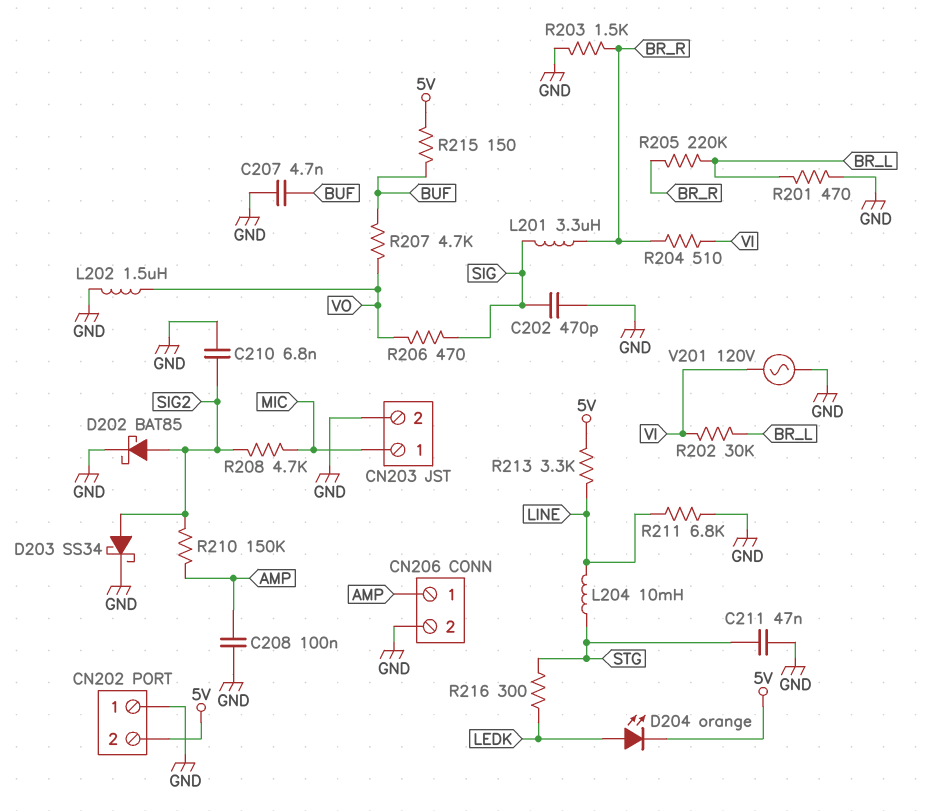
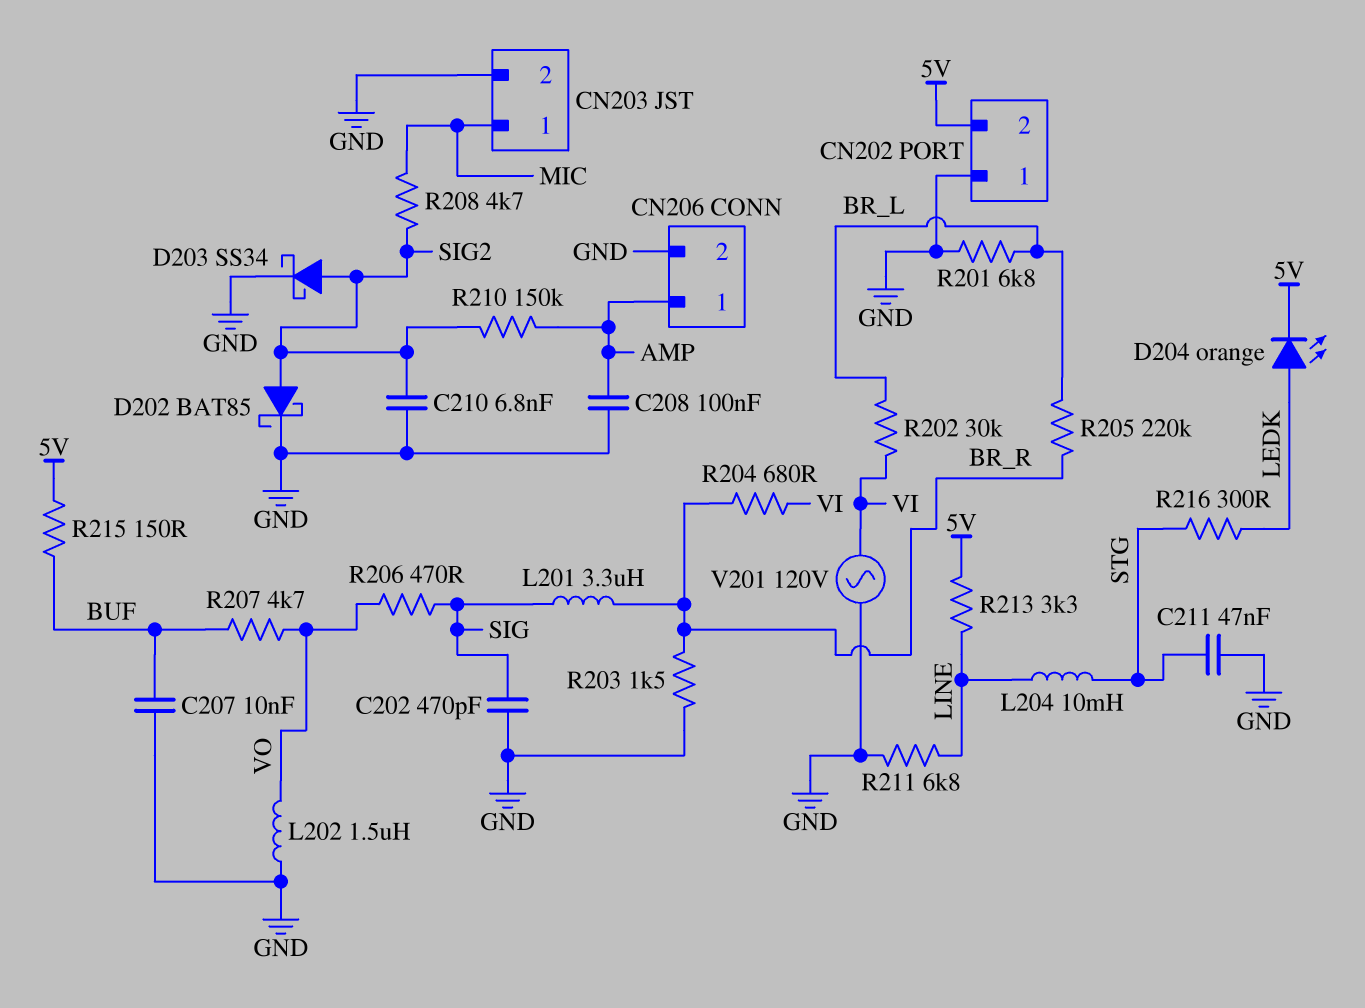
C207: 4.7nF (BUF, GND) -> 10nF (BUF, GND)
R201: 470 (BR_L, GND) -> 6.8k (BR_L, GND)
R204: 510 (BR_R, VI) -> 680 (BR_R, VI)

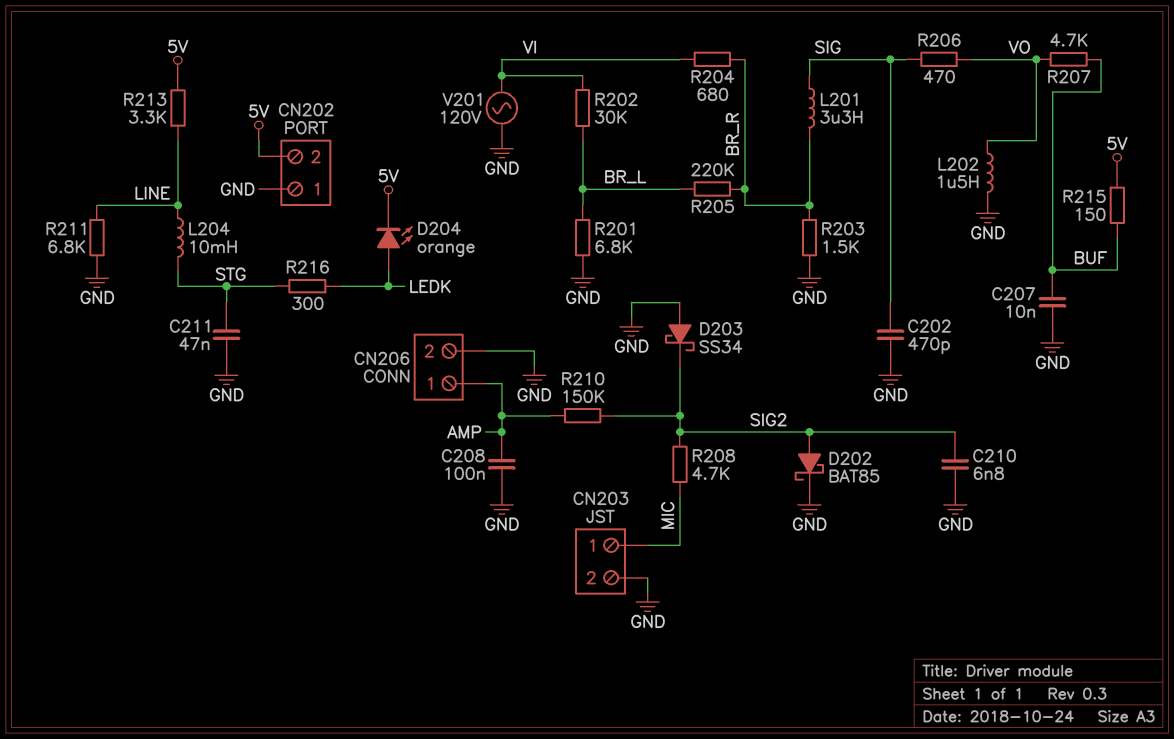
D203: schottky SS34 (A SIG2, K GND) -> schottky SS34 (A GND, K SIG2)

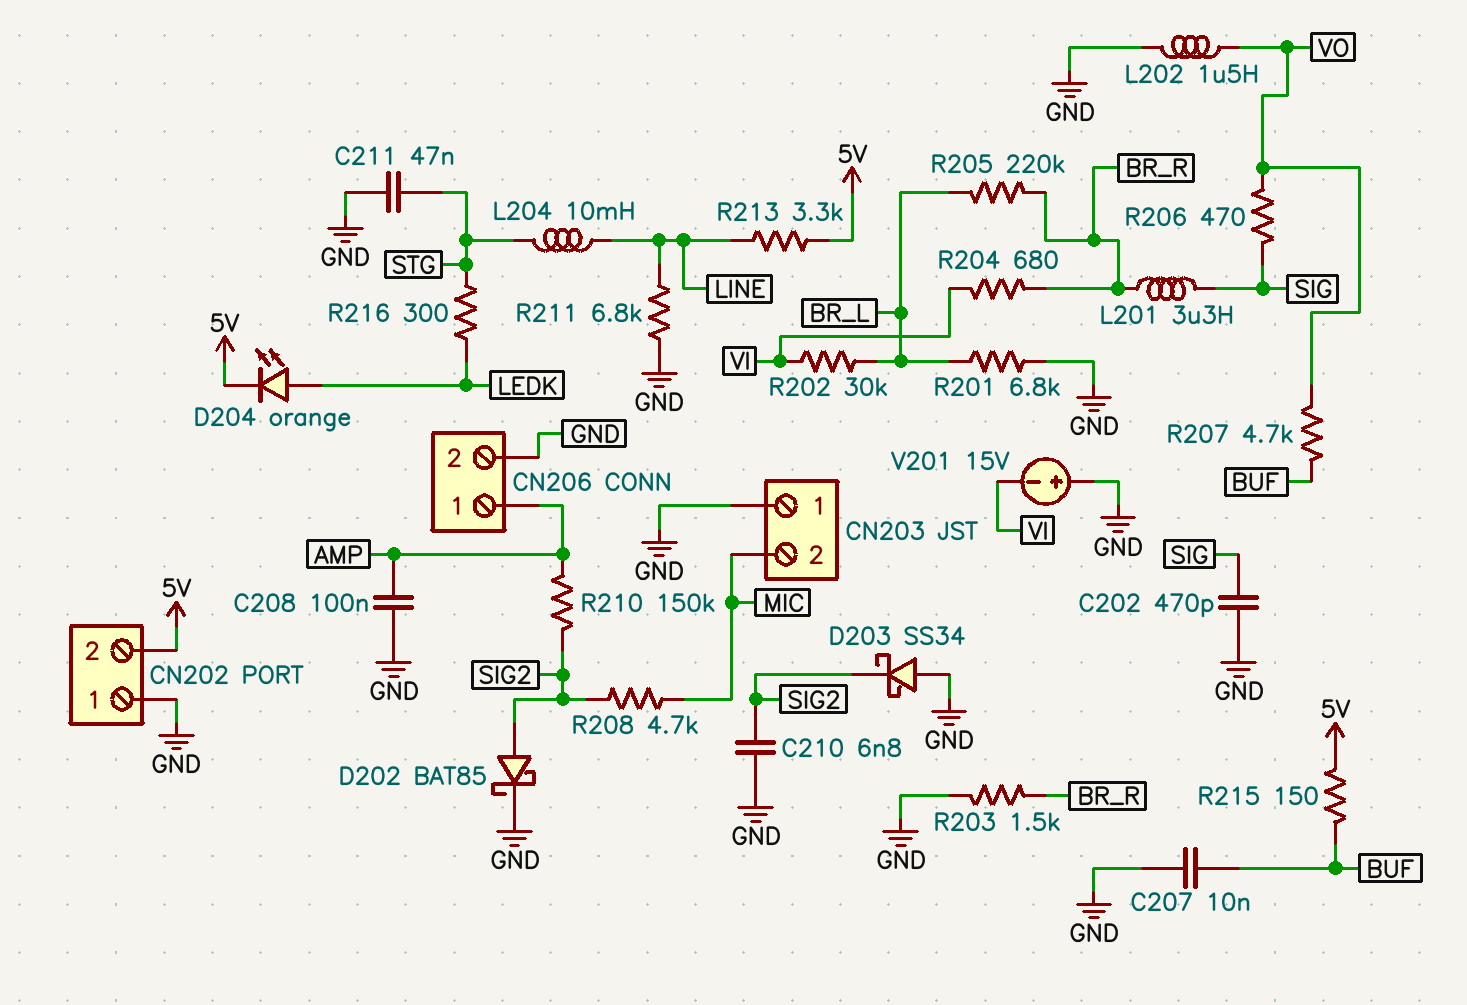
CN203 pin 1: MIC -> GND
CN203 pin 2: GND -> MIC
V201: AC 120V (GND, VI) -> 15V (plus GND, minus VI)

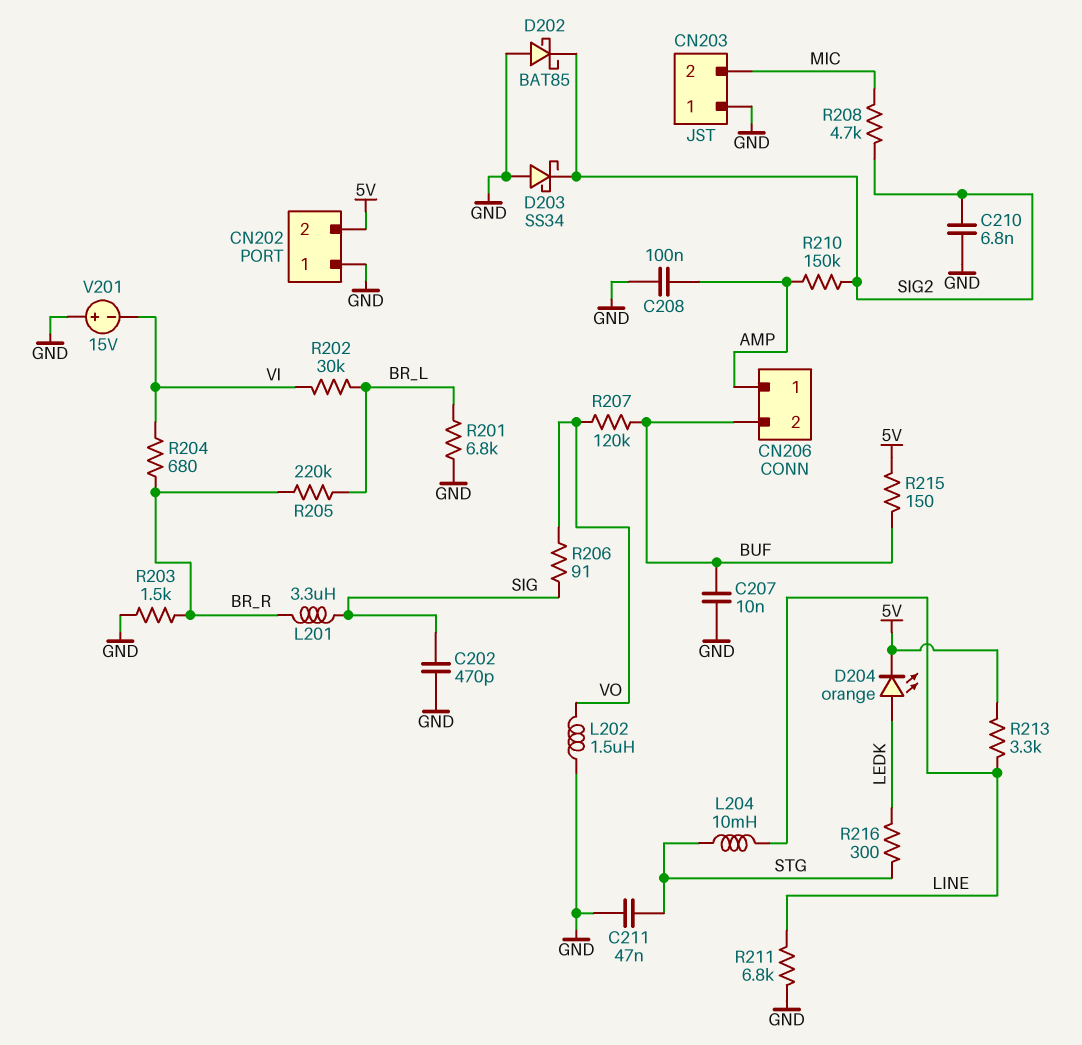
CN206 pin 2: GND -> BUF
D202: schottky BAT85 (A SIG2, K GND) -> schottky BAT85 (A GND, K SIG2)
R206: 470 (SIG, VO) -> 91 (SIG, VO)
R207: 4.7k (BUF, VO) -> 120k (BUF, VO)

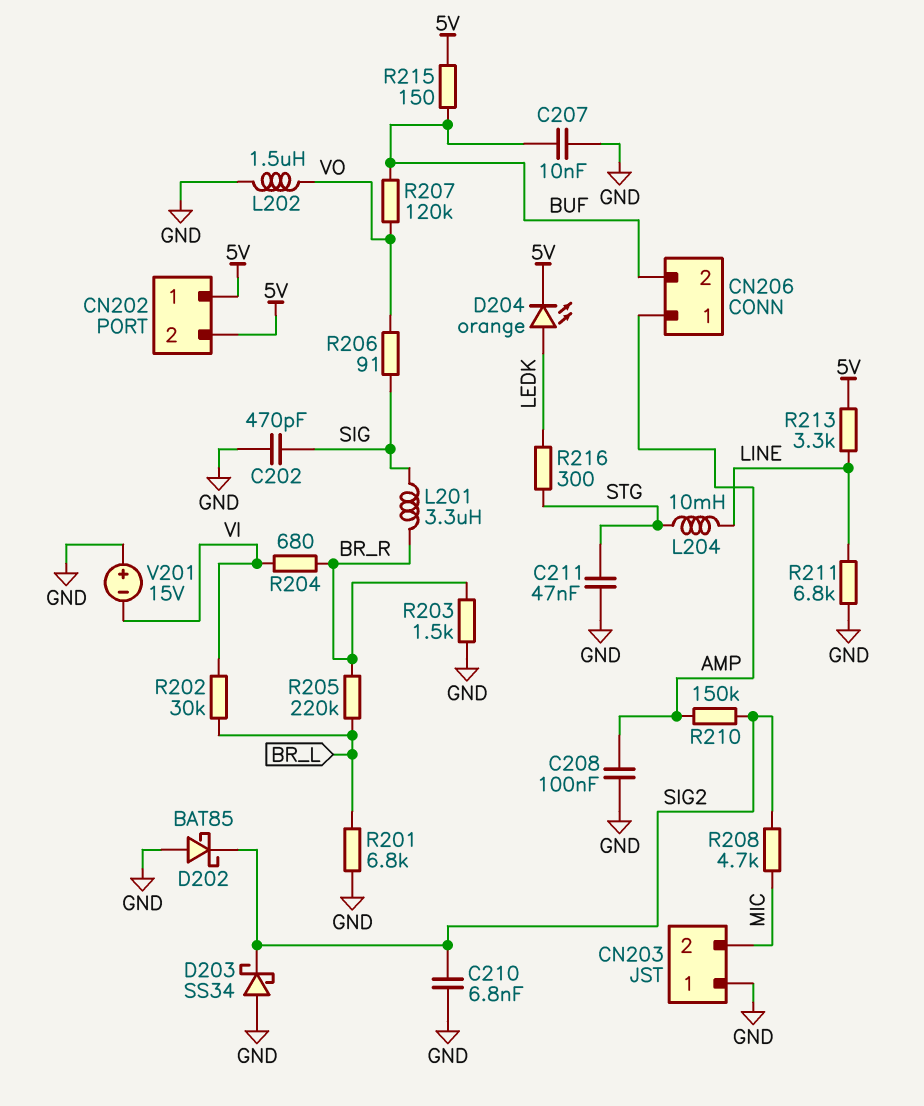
CN202 pin 1: GND -> 5V

